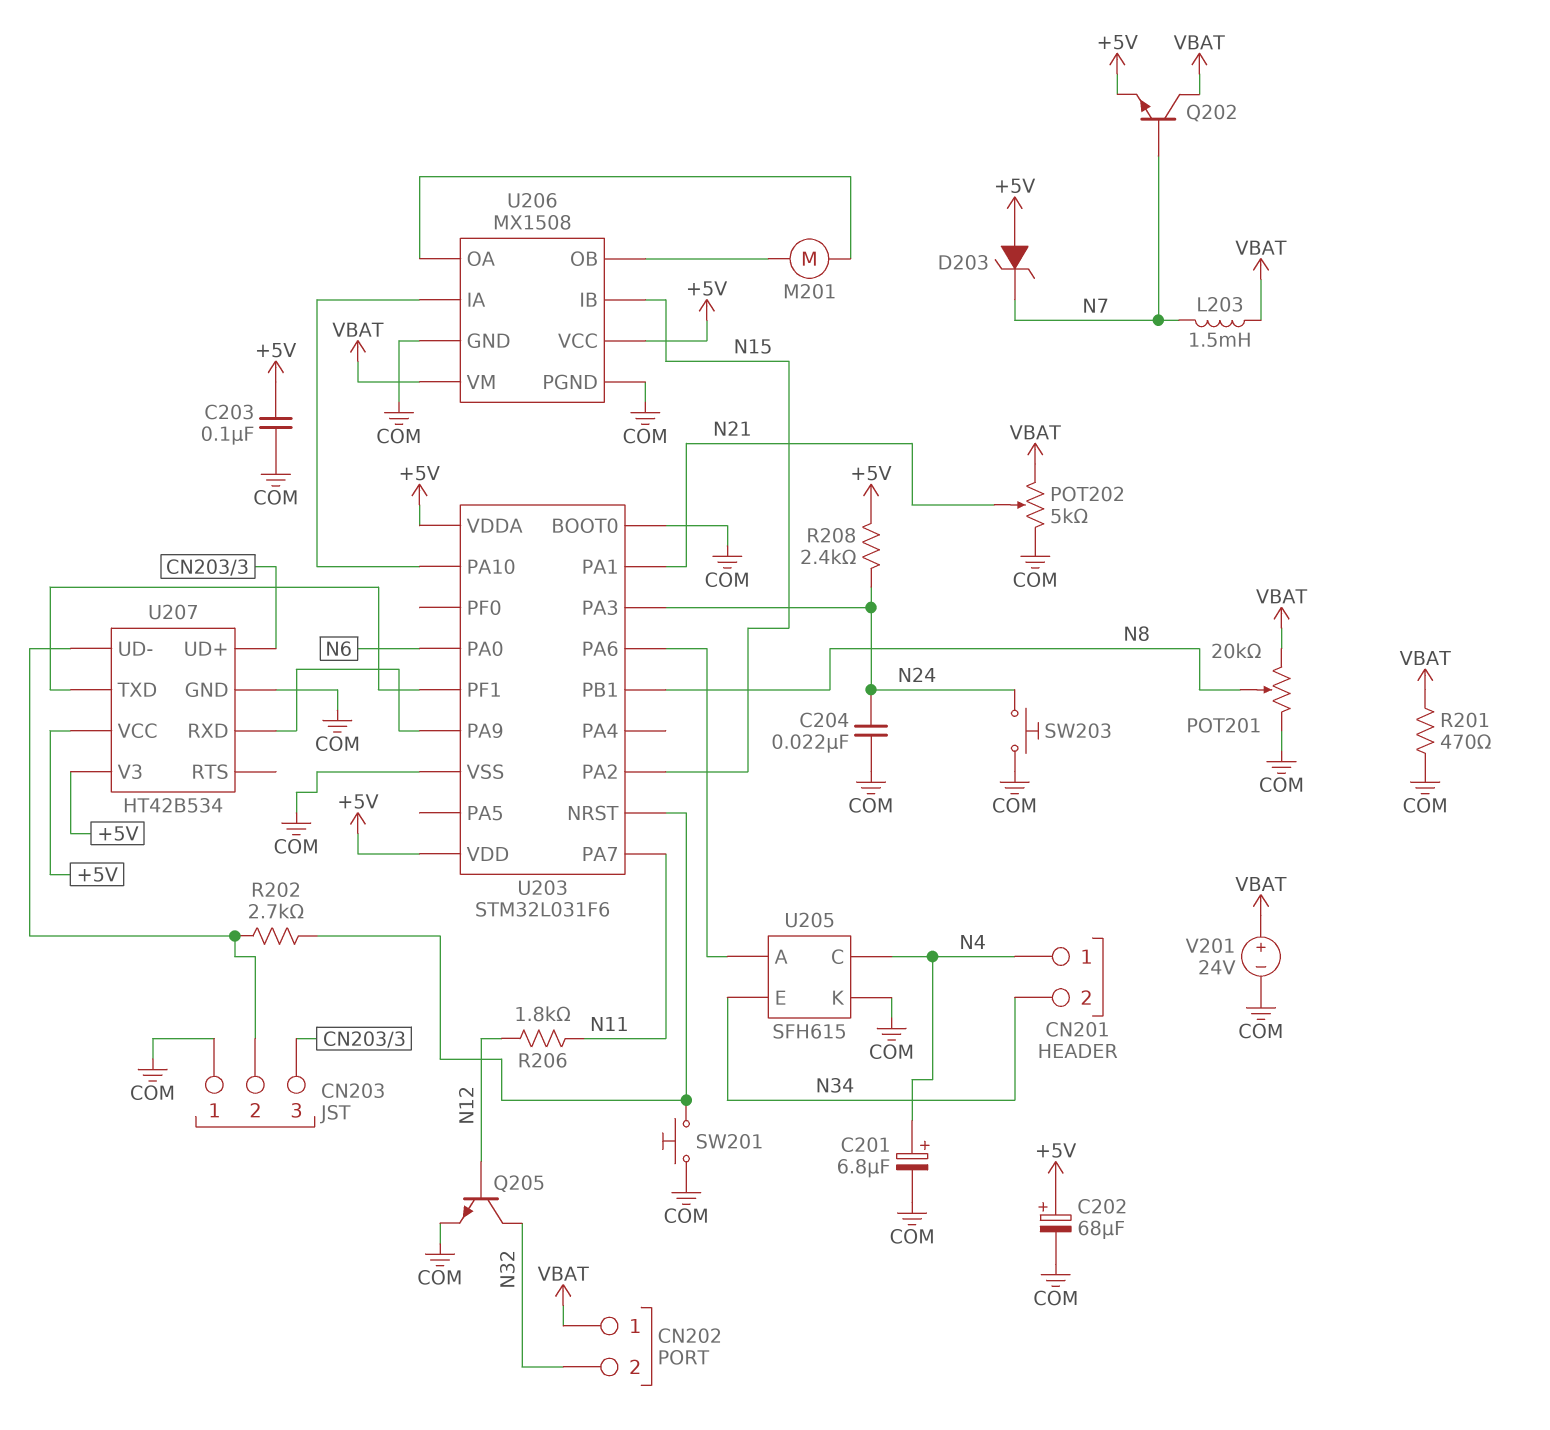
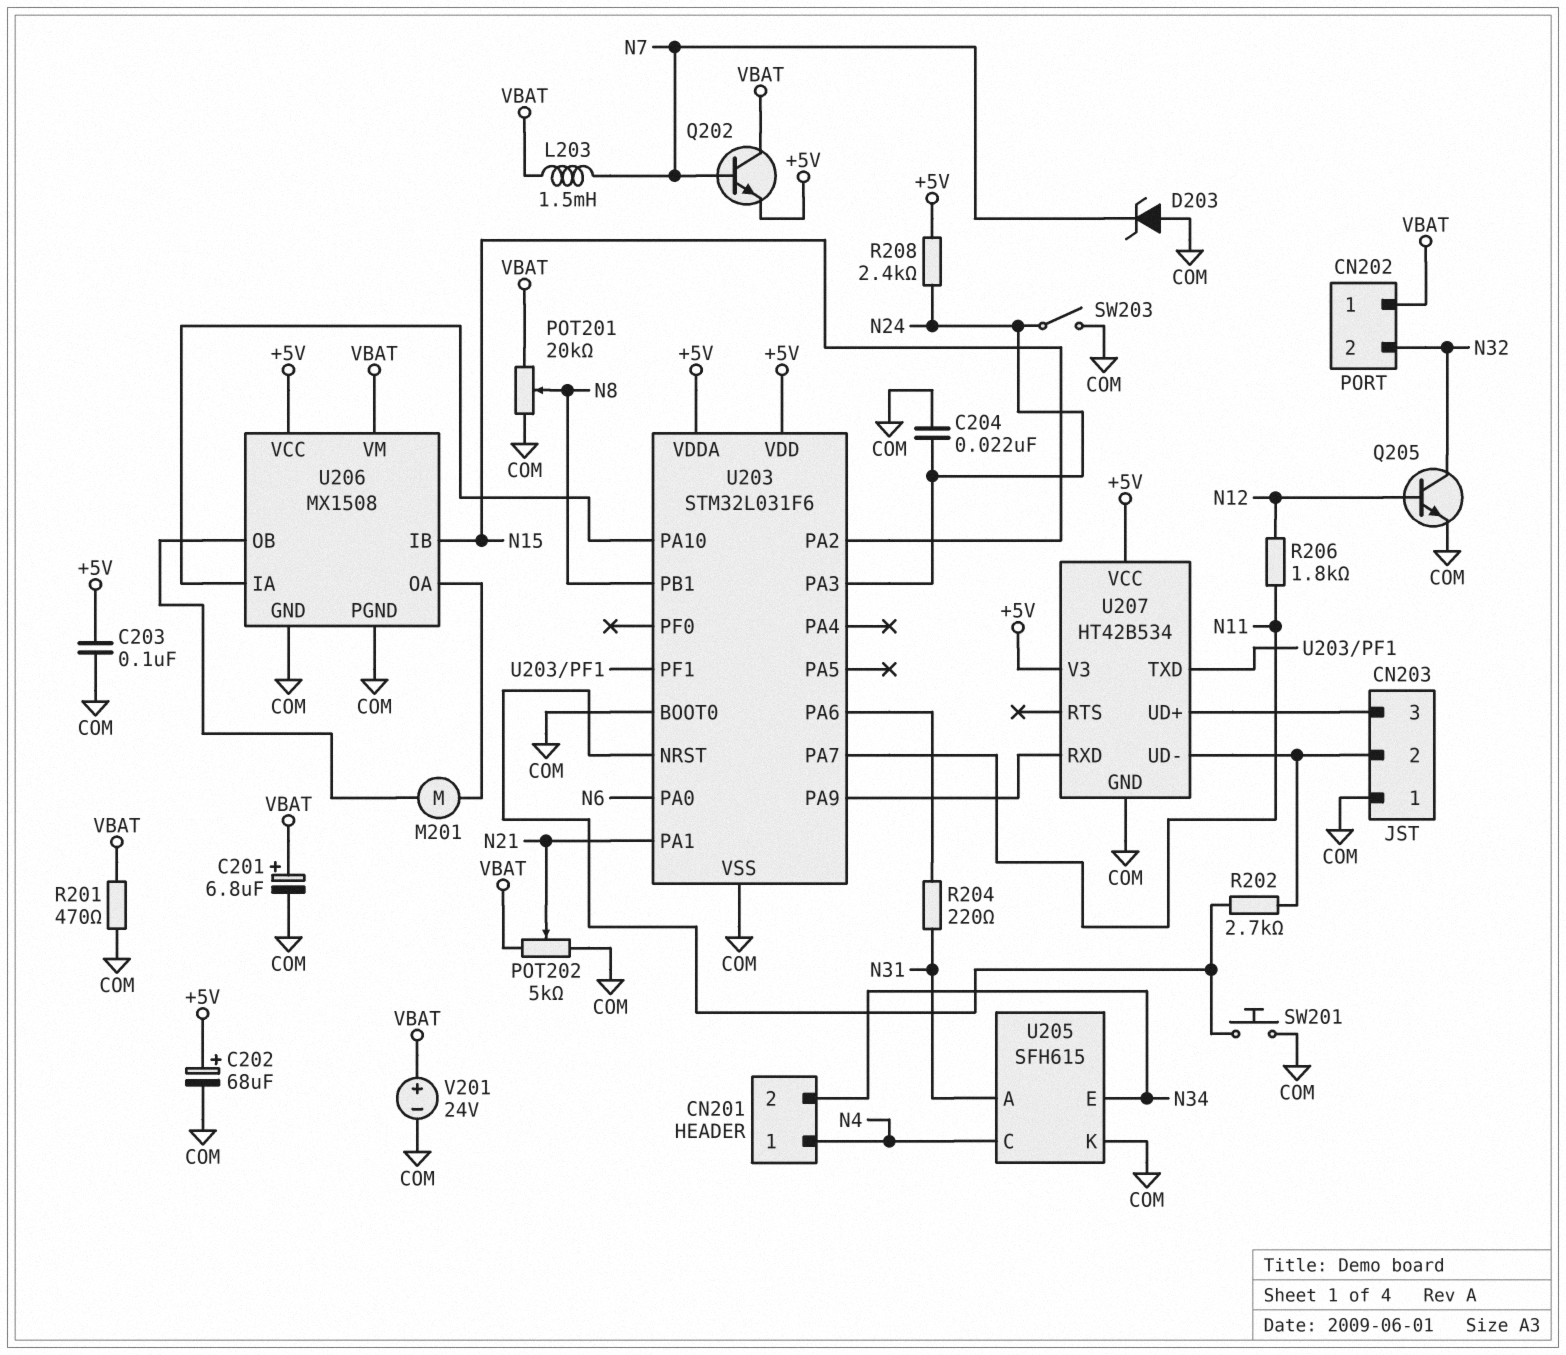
C201: 6.8uF (plus N4, minus COM) -> 6.8uF (plus VBAT, minus COM)
D203: zener (A +5V, K N7) -> zener (A COM, K N7)
R204: none -> 220 (N31, U203/PA6)
SW203: button (COM, N24) -> switch (COM, N24)
U205 pin A: U203/PA6 -> N31

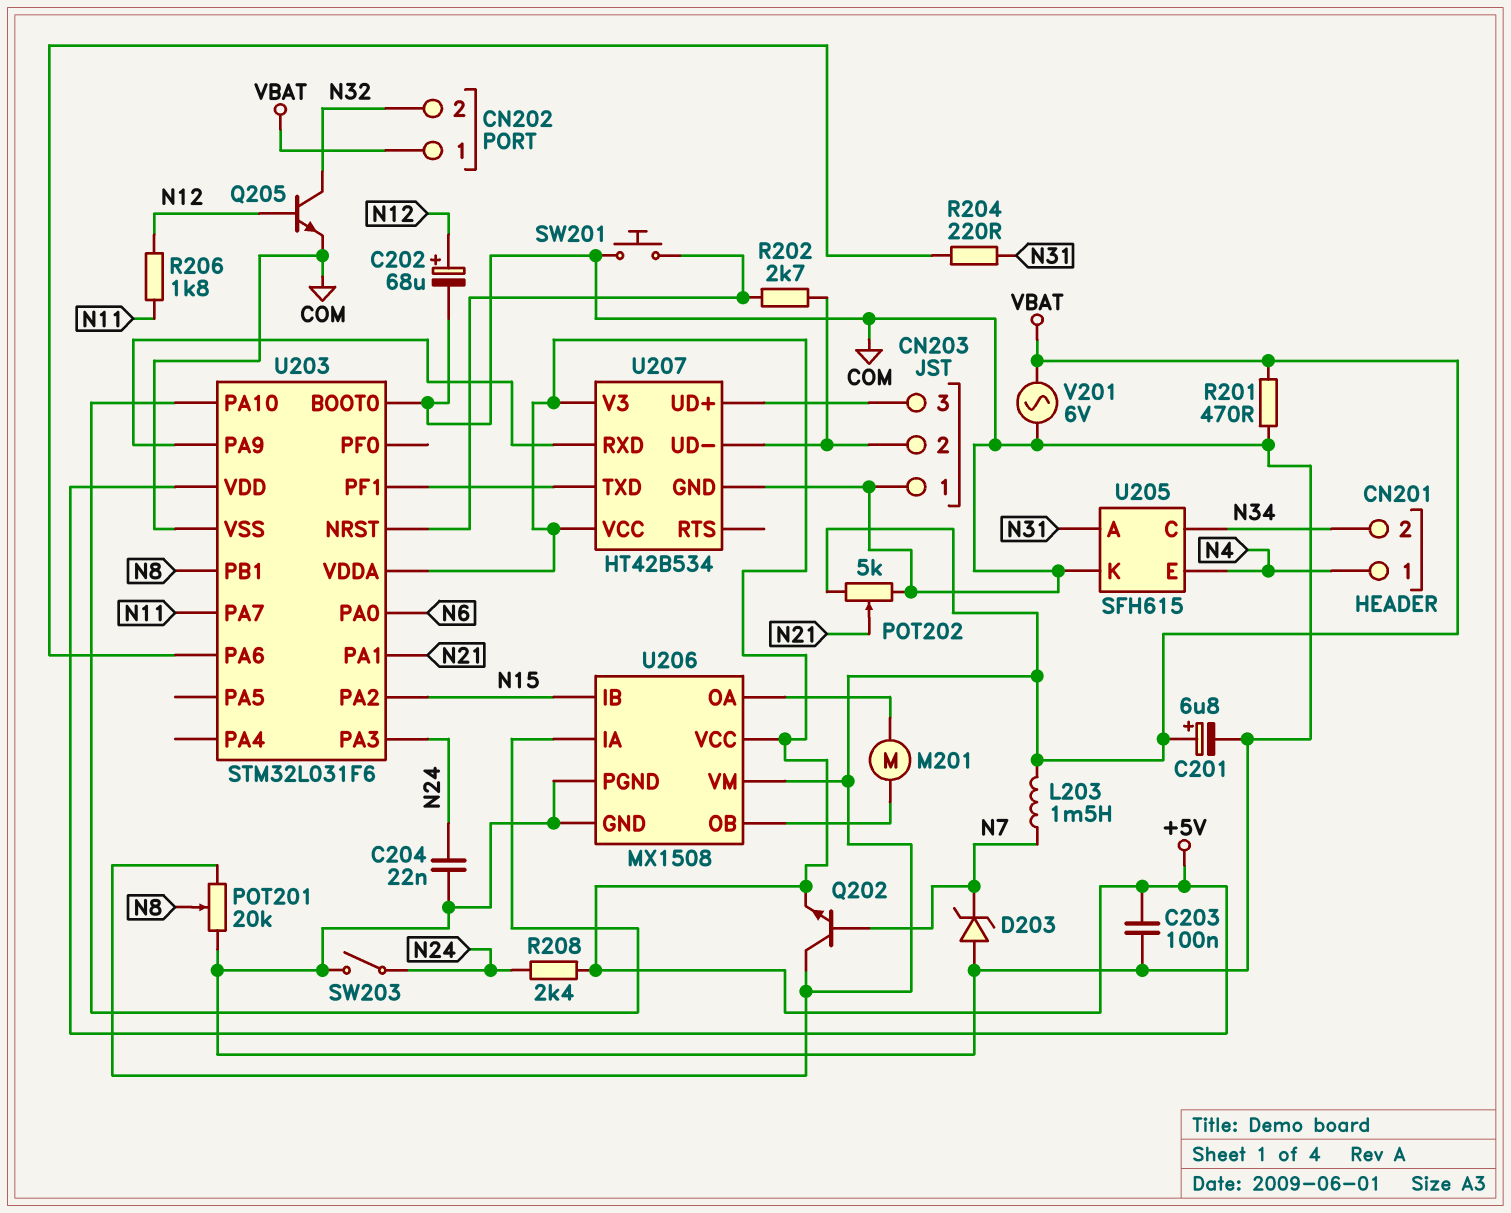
C202: 68uF (plus +5V, minus COM) -> 68uF (plus N12, minus COM)
U205 pin C: N4 -> N34
U205 pin E: N34 -> N4
V201: 24V (plus VBAT, minus COM) -> AC 6V (COM, VBAT)

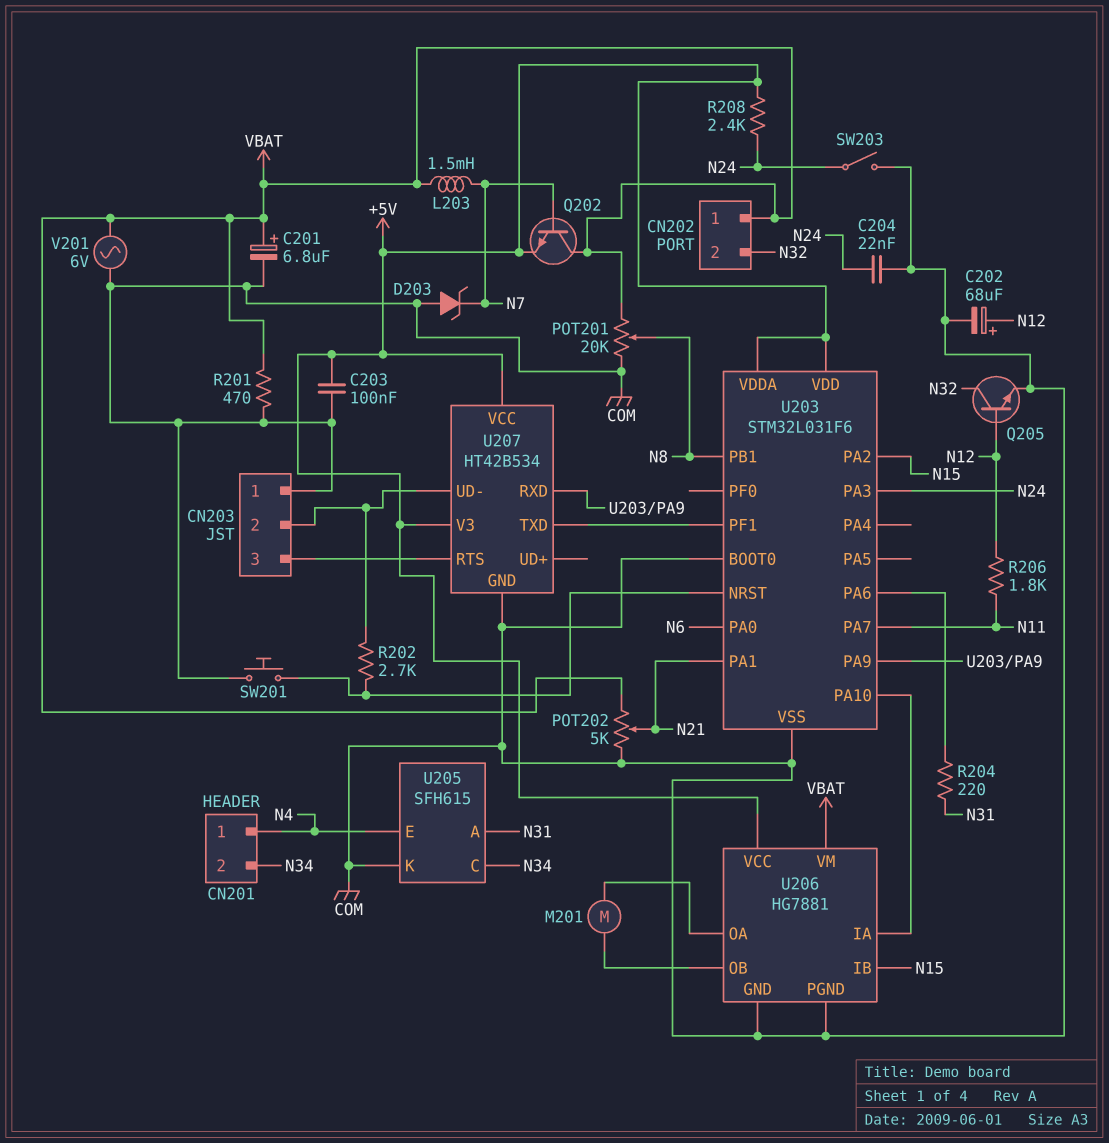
U206: MX1508 -> HG7881
U207 pin RTS: none -> CN203/3
U207 pin UD+: CN203/3 -> none

